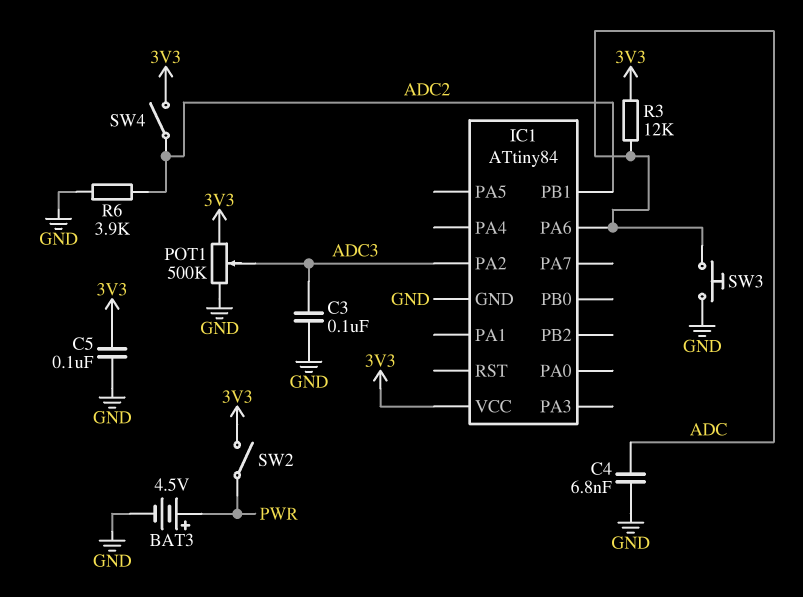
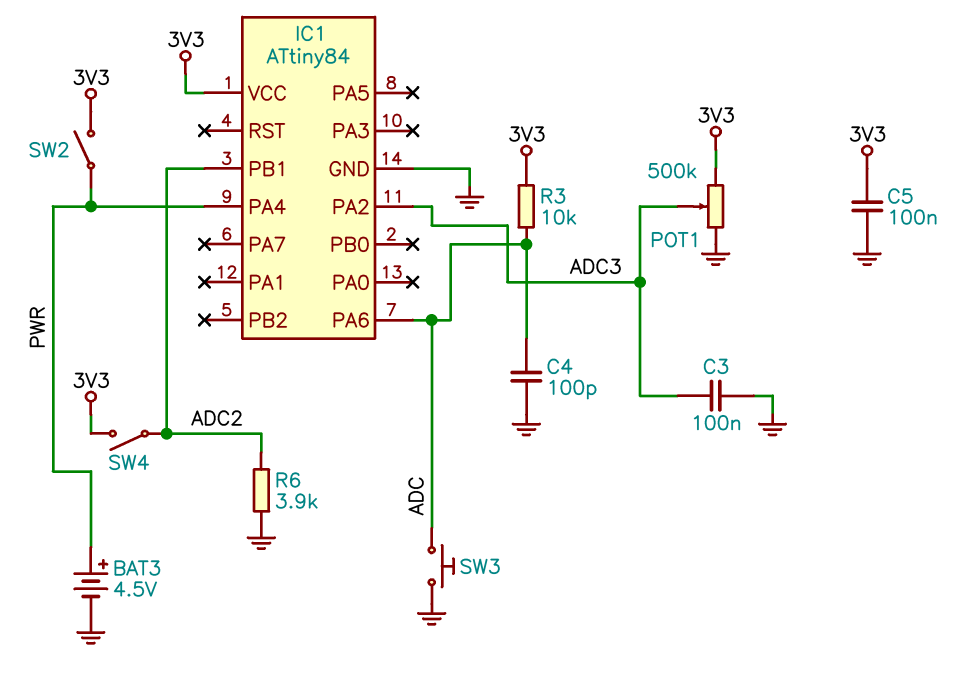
C4: 6.8nF (ADC, GND) -> 100pF (ADC, GND)
IC1 pin PA4: none -> PWR
R3: 12k (3V3, ADC) -> 10k (3V3, ADC)

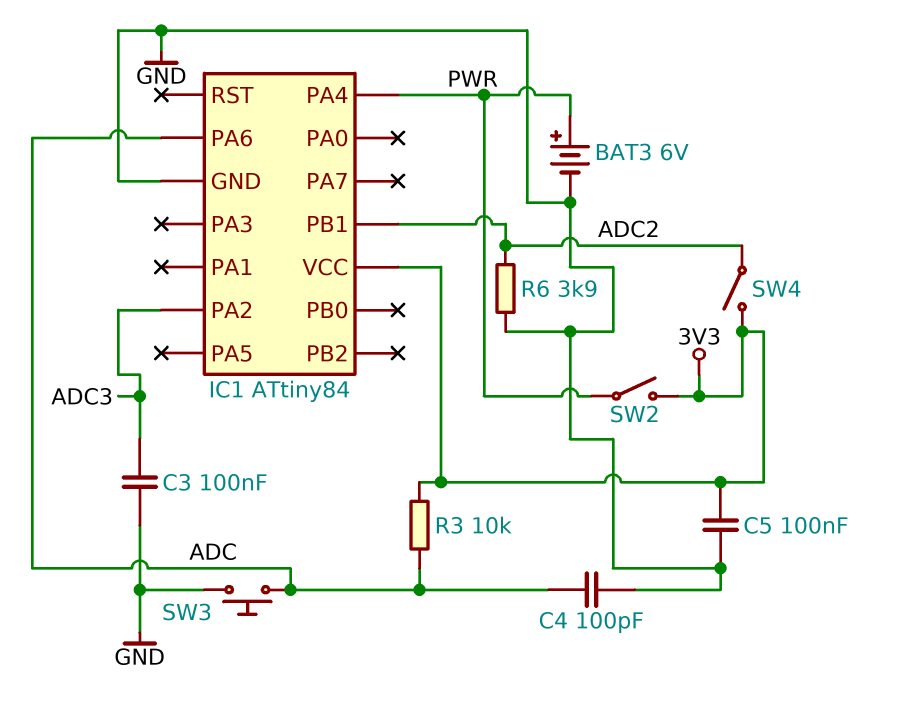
BAT3: 4.5V (plus PWR, minus GND) -> 6V (plus PWR, minus GND)
POT1: 500k (3V3, GND, wiper ADC3) -> none

